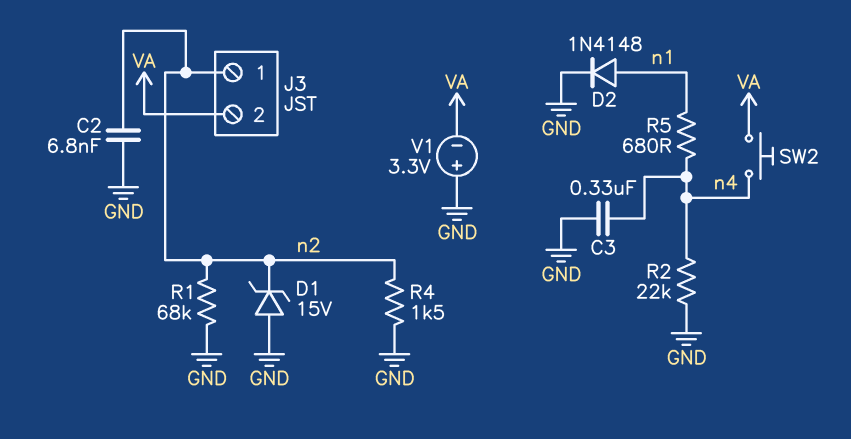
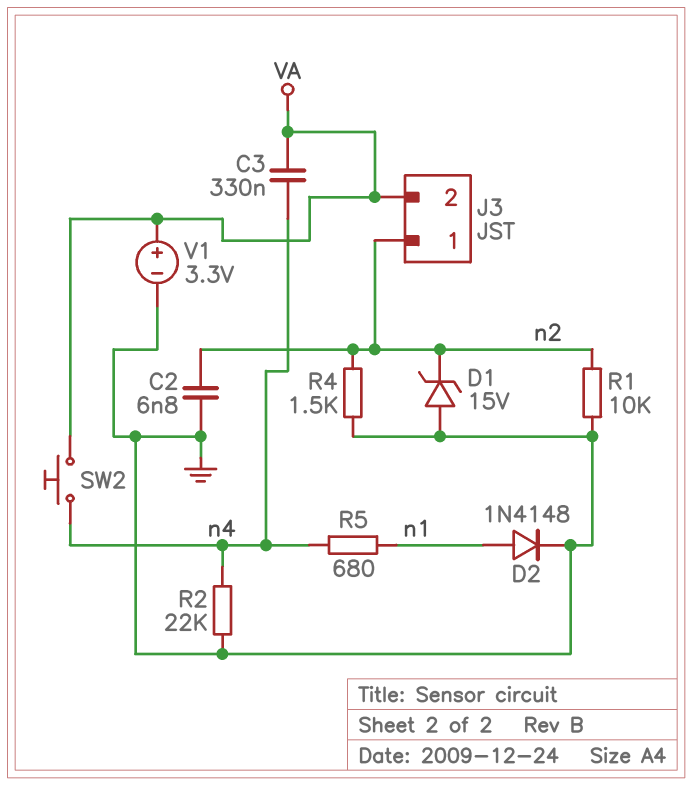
C3: 330nF (GND, n4) -> 330nF (VA, n4)
R1: 68k (GND, n2) -> 10k (GND, n2)
V1: 3.3V (plus GND, minus VA) -> 3.3V (plus VA, minus GND)

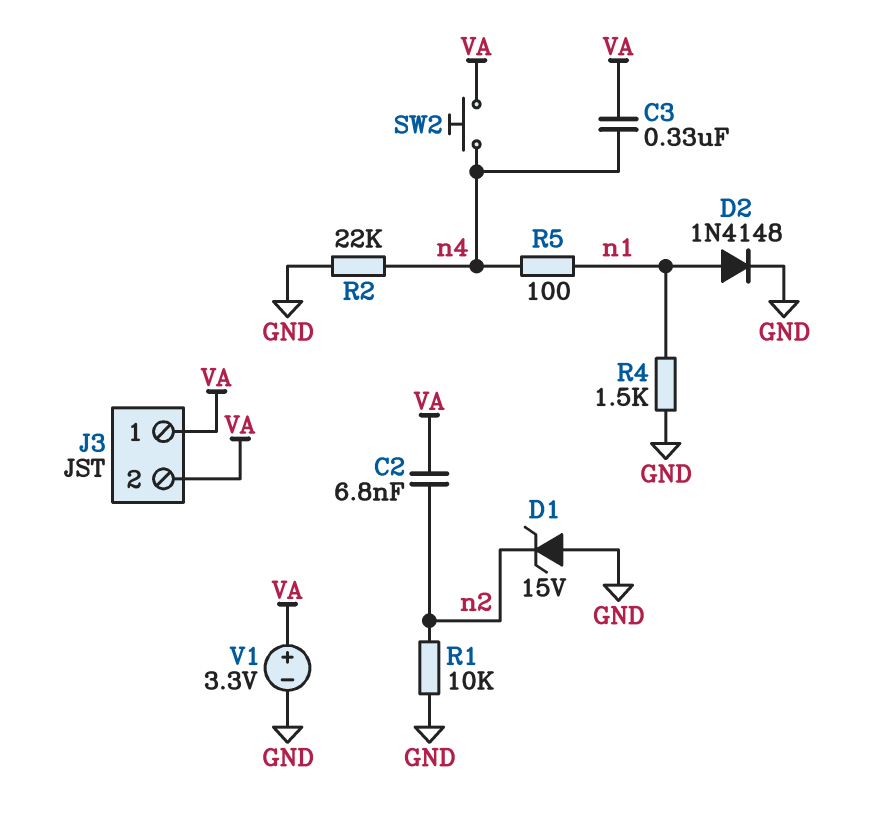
C2: 6.8nF (GND, n2) -> 6.8nF (VA, n2)
J3 pin 1: n2 -> VA
R4: 1.5k (GND, n2) -> 1.5k (GND, n1)
R5: 680 (n1, n4) -> 100 (n1, n4)

